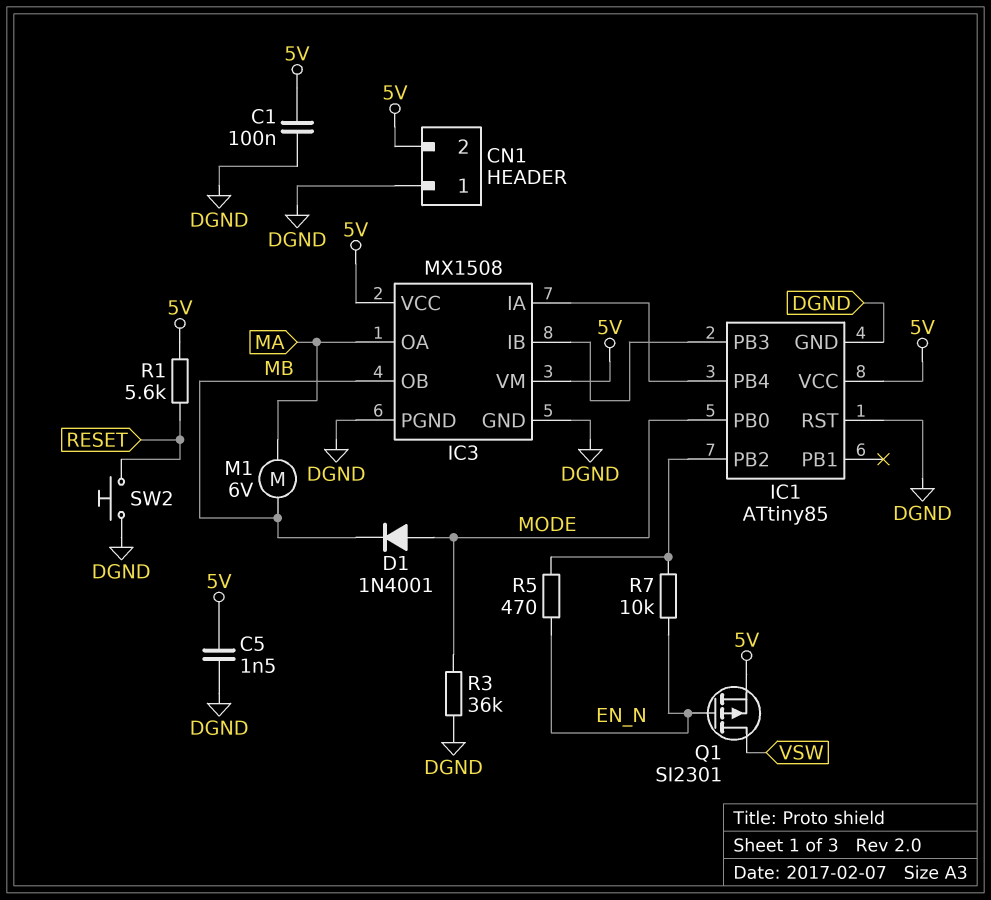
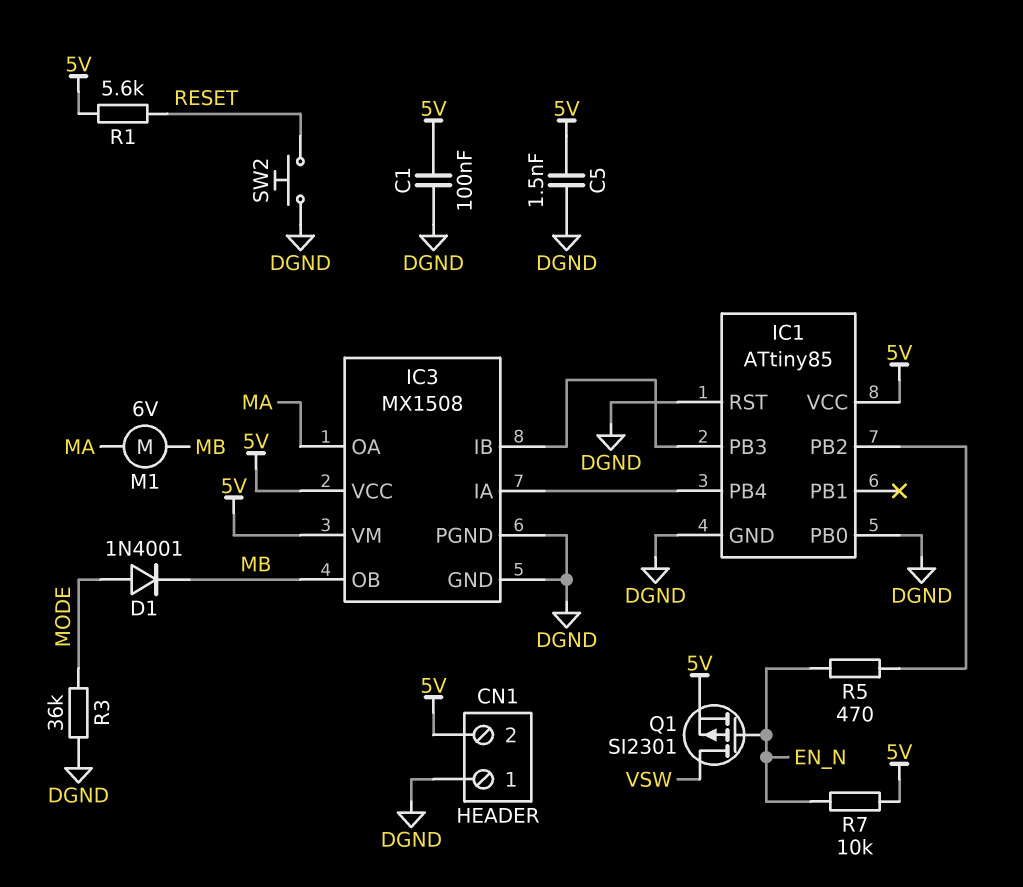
IC1 pin PB0: MODE -> DGND
R7: 10k (EN_N, IC1/PB2) -> 10k (5V, EN_N)

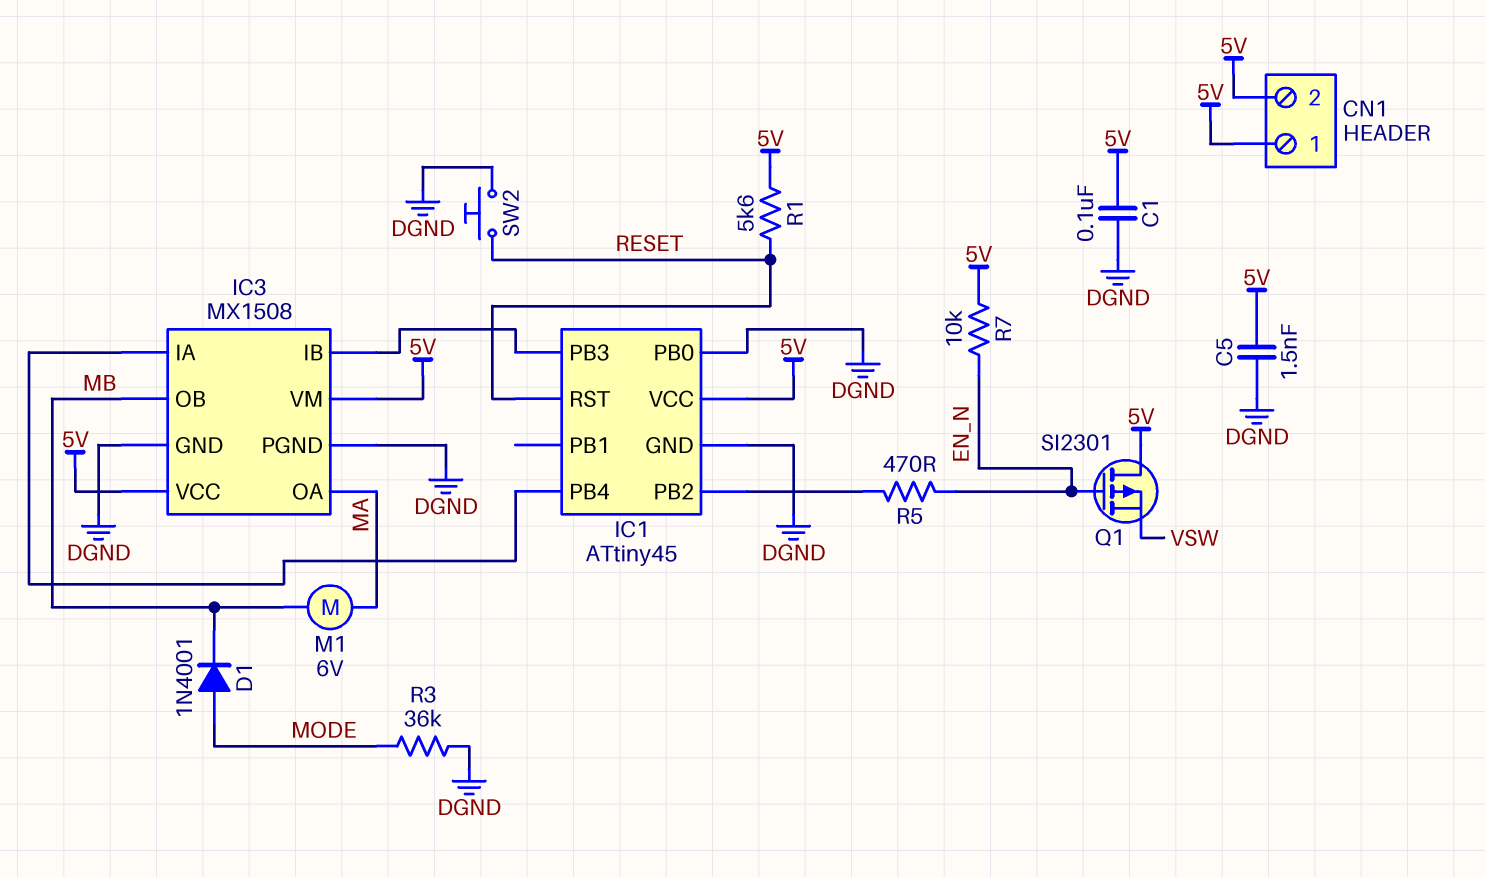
CN1 pin 1: DGND -> 5V
IC1: ATtiny85 -> ATtiny45
IC1 pin RST: DGND -> RESET
Q1: PMOS SI2301 (G EN_N, D VSW, S 5V) -> PMOS SI2301 (G EN_N, D 5V, S VSW)

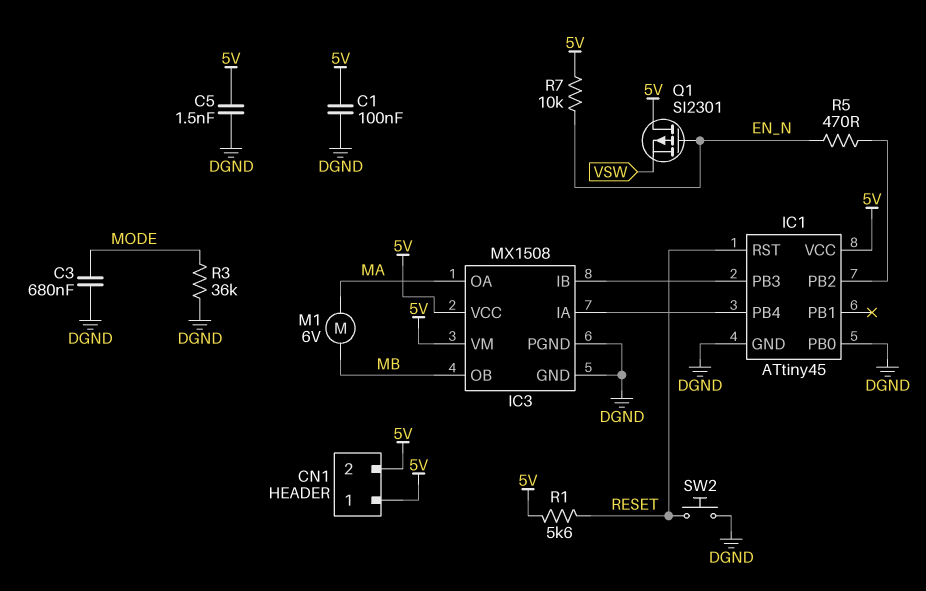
C3: none -> 680nF (DGND, MODE)
D1: diode 1N4001 (A MODE, K MB) -> none

